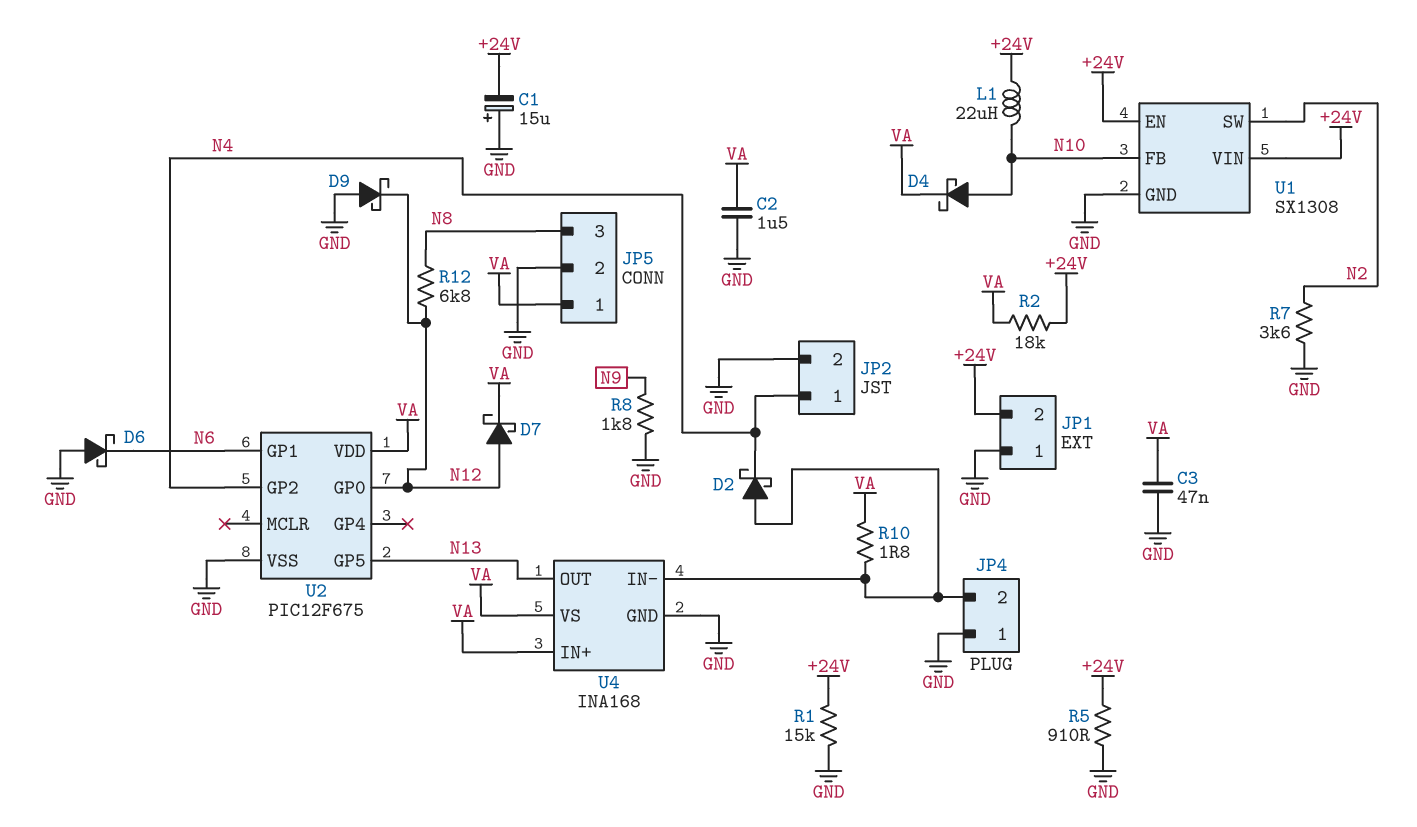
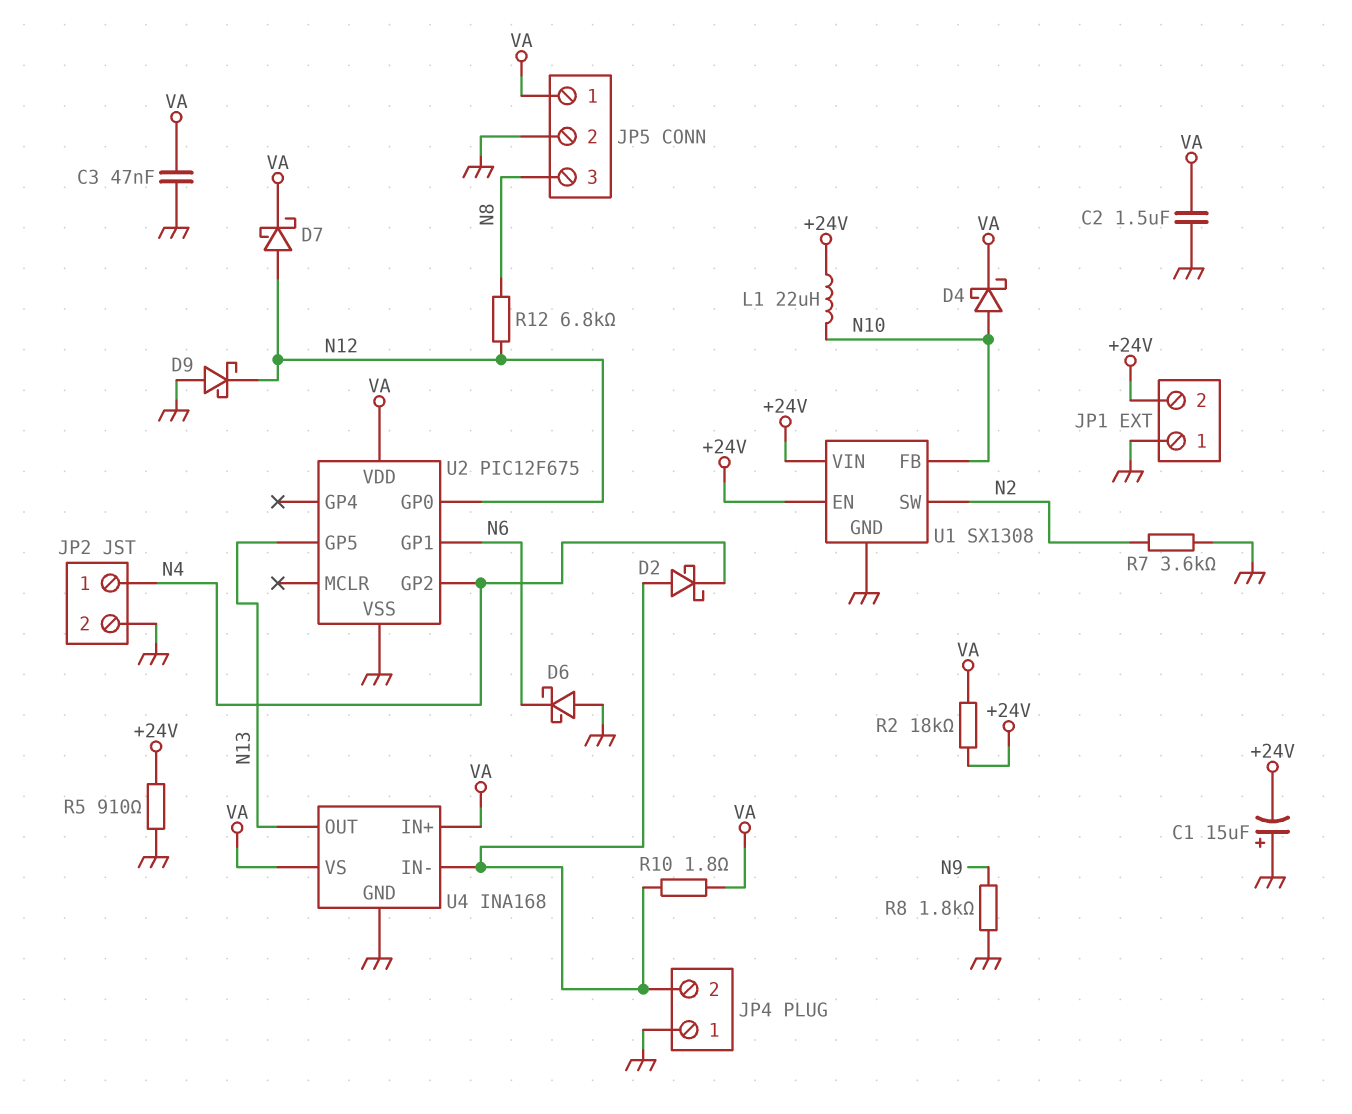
R1: 15k (+24V, GND) -> none

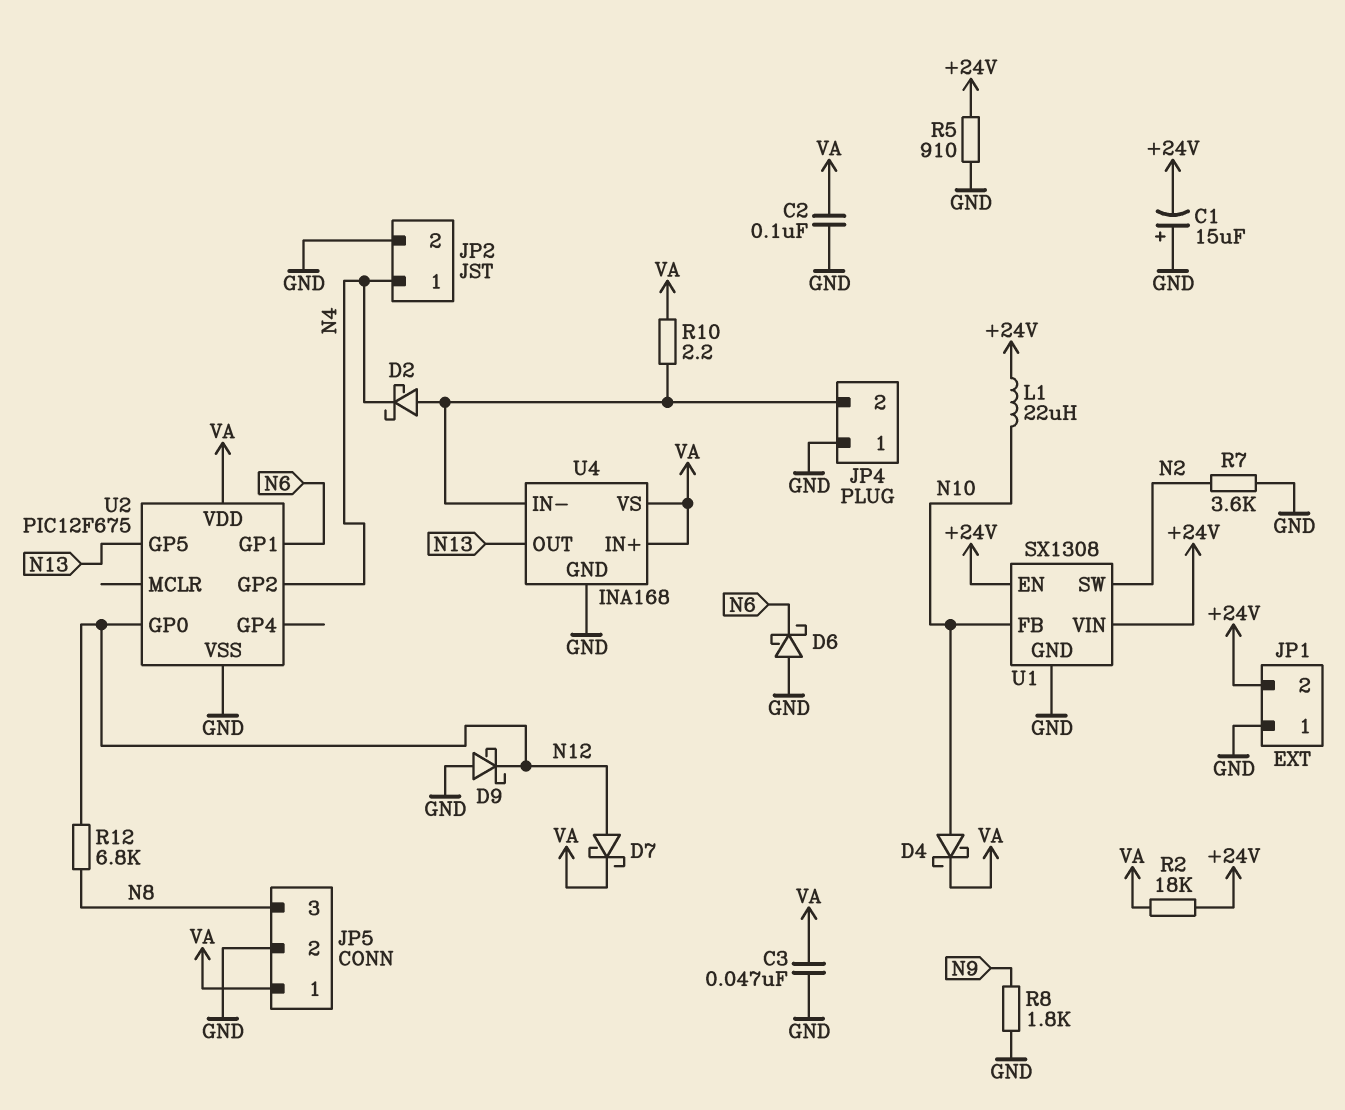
C2: 1.5uF (GND, VA) -> 100nF (GND, VA)
R10: 1.8 (JP4/2, VA) -> 2.2 (JP4/2, VA)

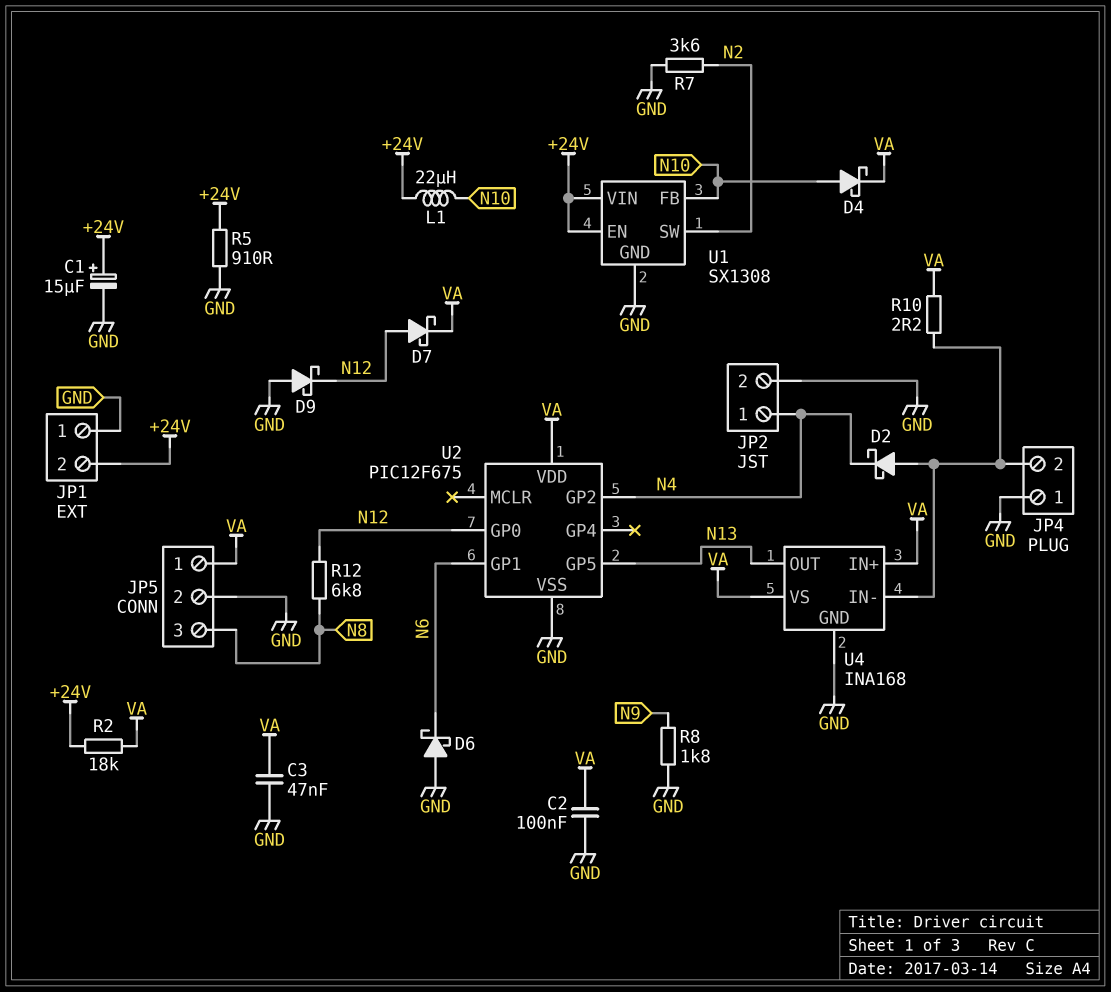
C1: 15uF (plus GND, minus +24V) -> 15uF (plus +24V, minus GND)

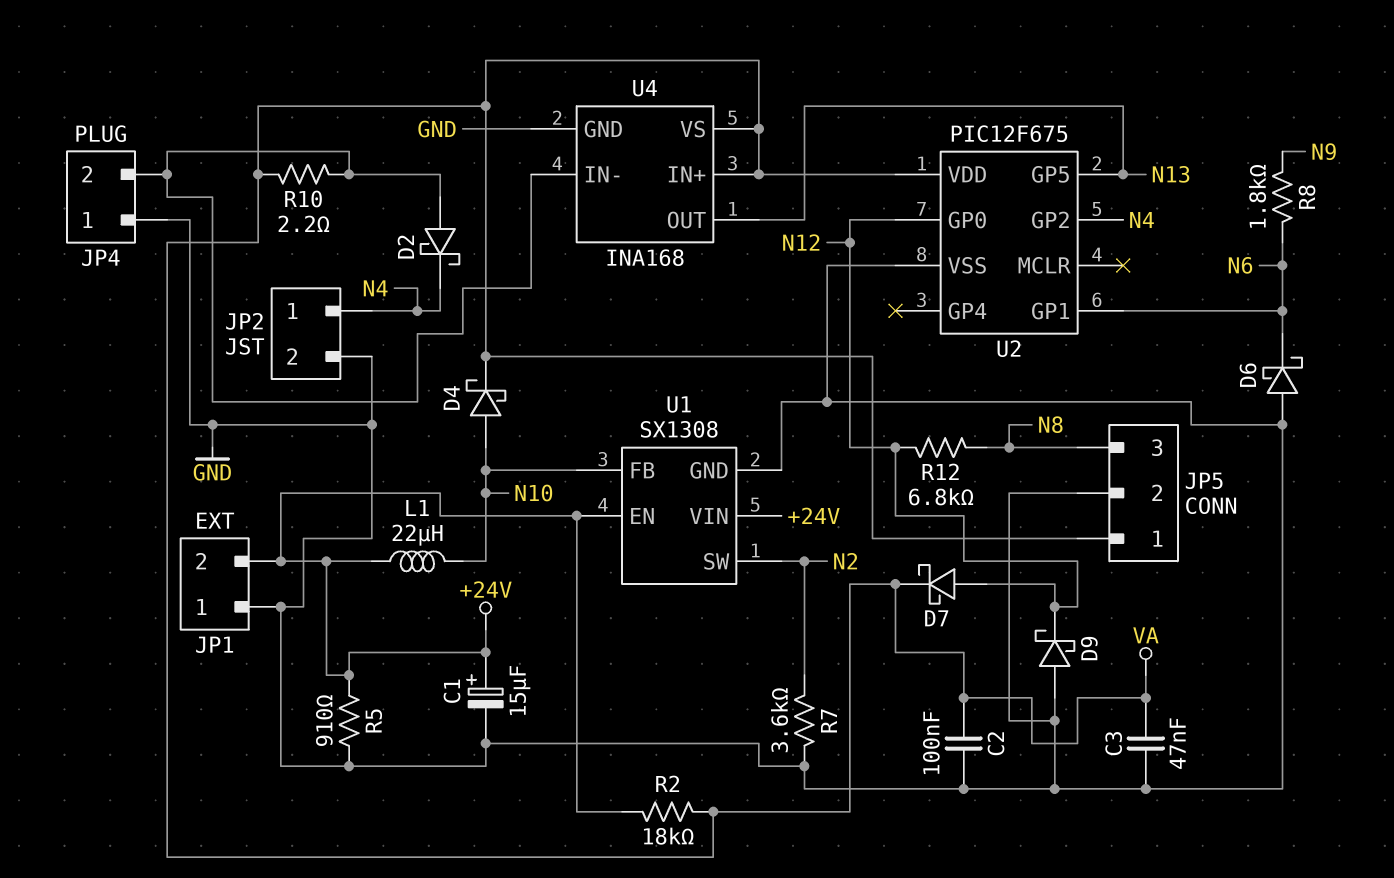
R8: 1.8k (GND, N9) -> 1.8k (N6, N9)

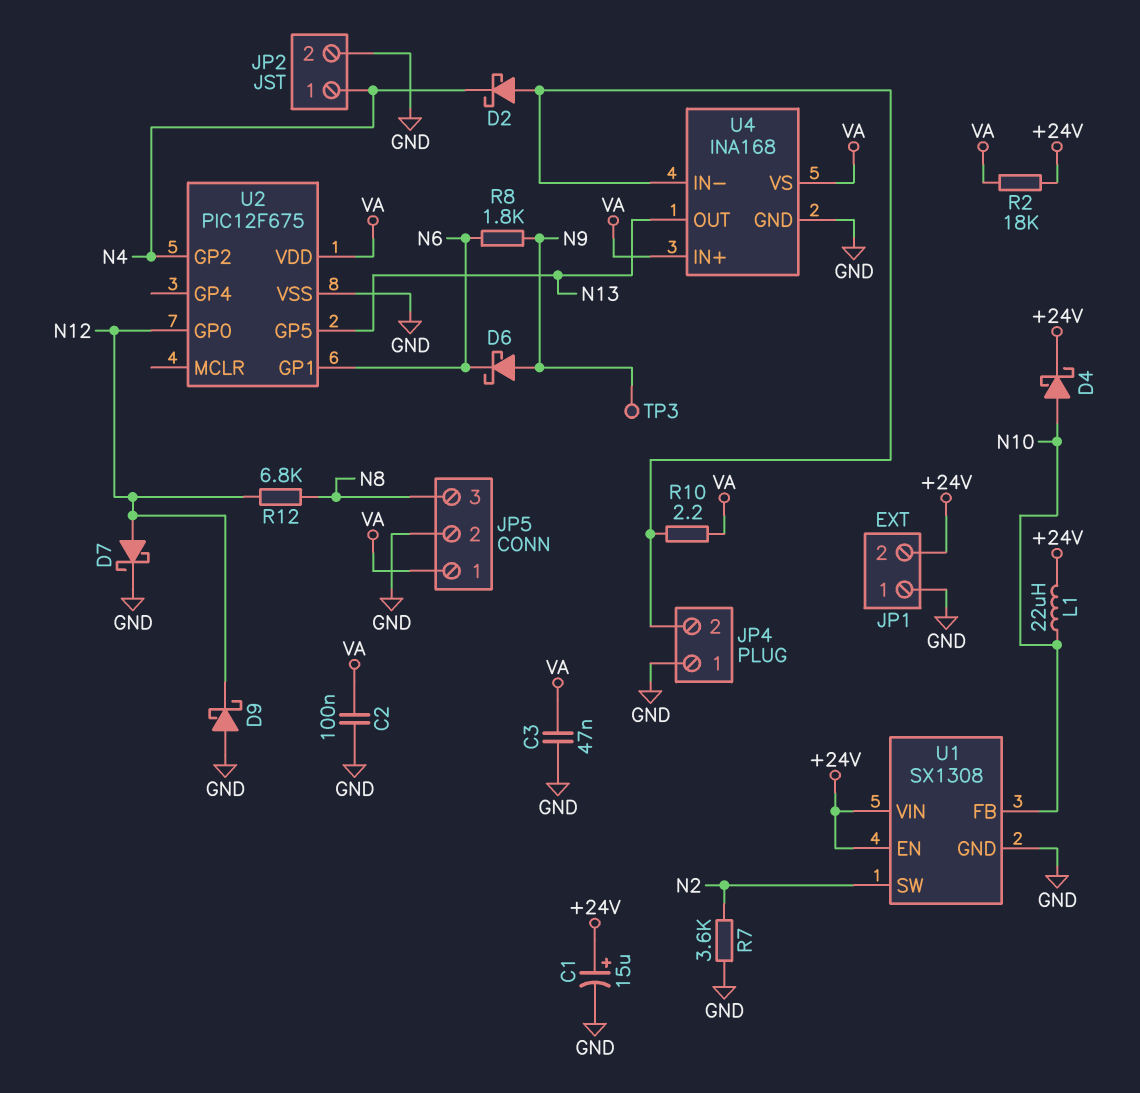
D4: schottky (A N10, K VA) -> schottky (A N10, K +24V)
D6: schottky (A GND, K N6) -> schottky (A N9, K N6)
D7: schottky (A N12, K VA) -> schottky (A N12, K GND)
R5: 910 (+24V, GND) -> none
TP3: none -> test point (N9)

